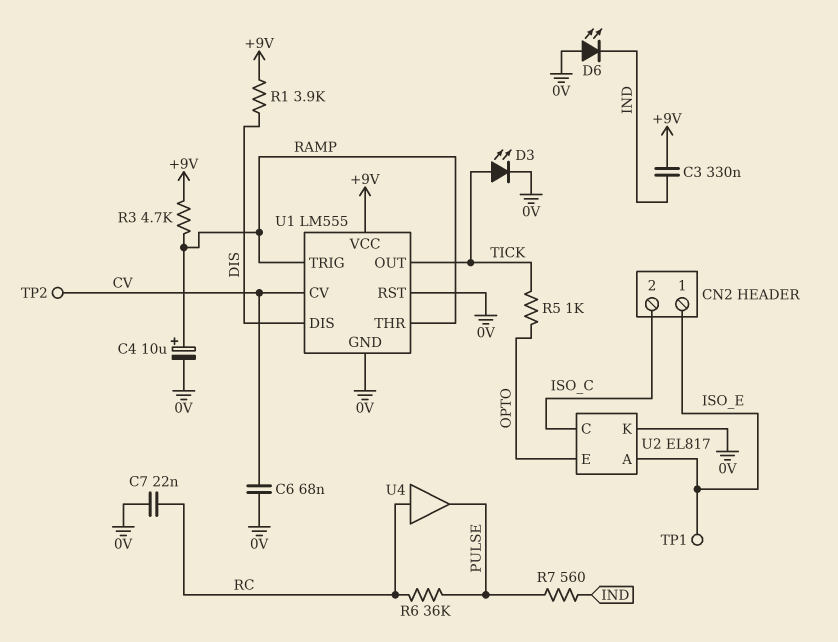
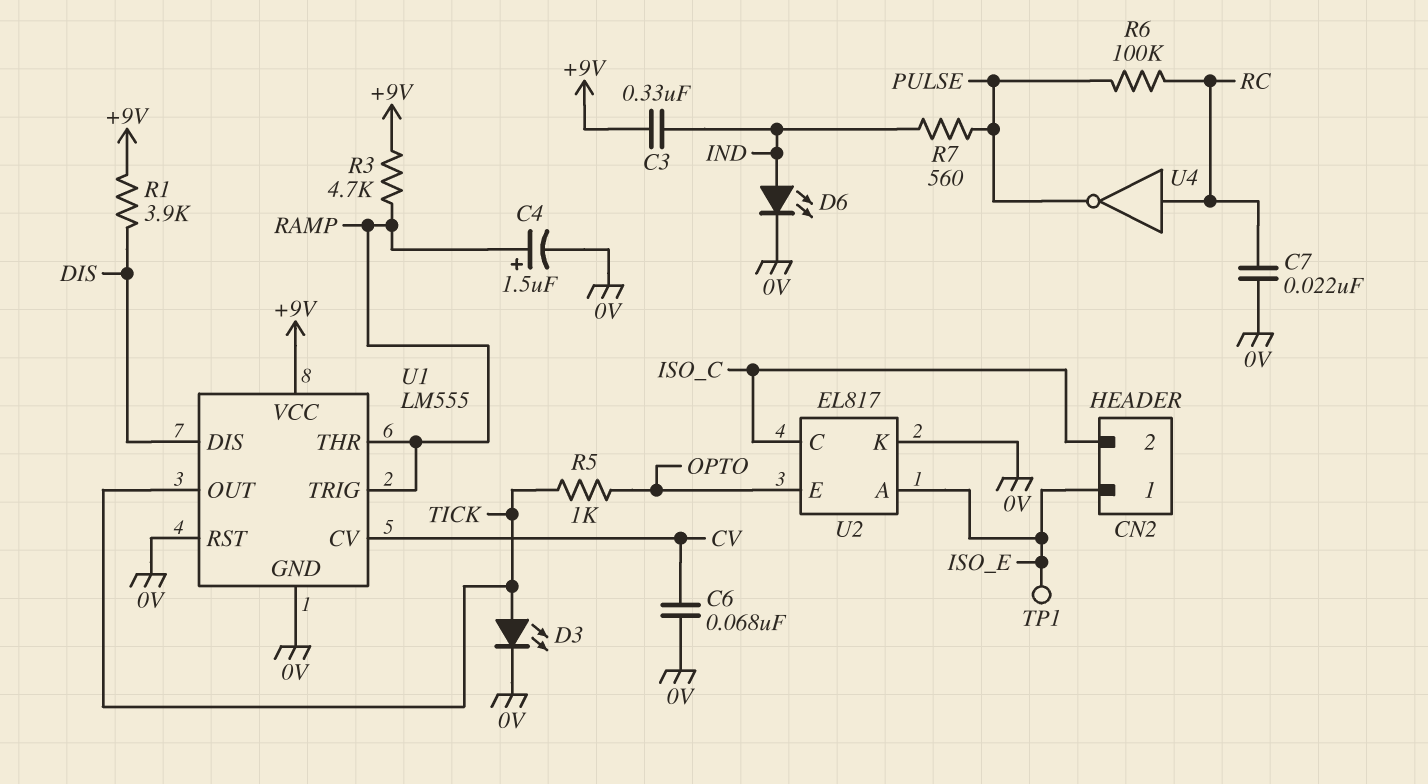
C4: 10uF (plus RAMP, minus 0V) -> 1.5uF (plus RAMP, minus 0V)
D6: LED (A 0V, K IND) -> LED (A IND, K 0V)
R6: 36k (PULSE, RC) -> 100k (PULSE, RC)
TP2: test point (CV) -> none
U4: buffer (in RC, out PULSE) -> NOT (in RC, out PULSE)

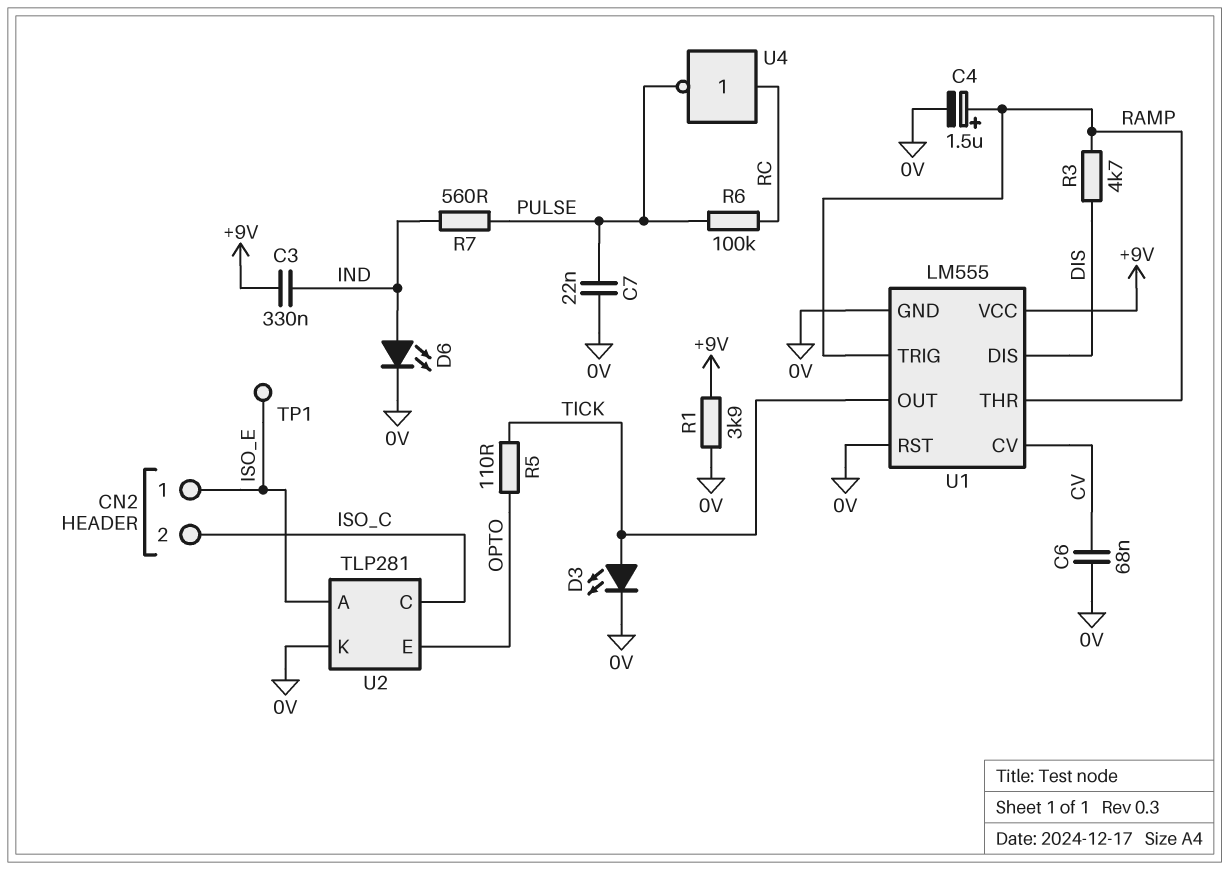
C7: 22nF (0V, RC) -> 22nF (0V, PULSE)
R1: 3.9k (+9V, DIS) -> 3.9k (+9V, 0V)
R3: 4.7k (+9V, RAMP) -> 4.7k (DIS, RAMP)
R5: 1k (OPTO, TICK) -> 110 (OPTO, TICK)
U2: EL817 -> TLP281

